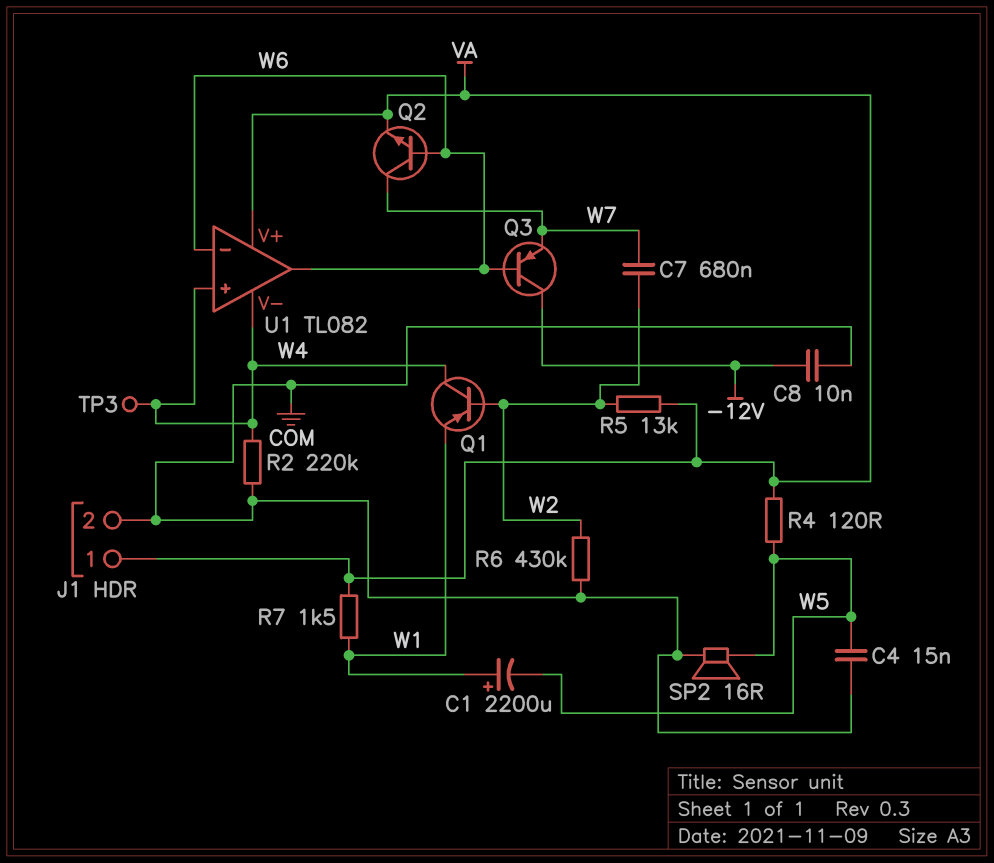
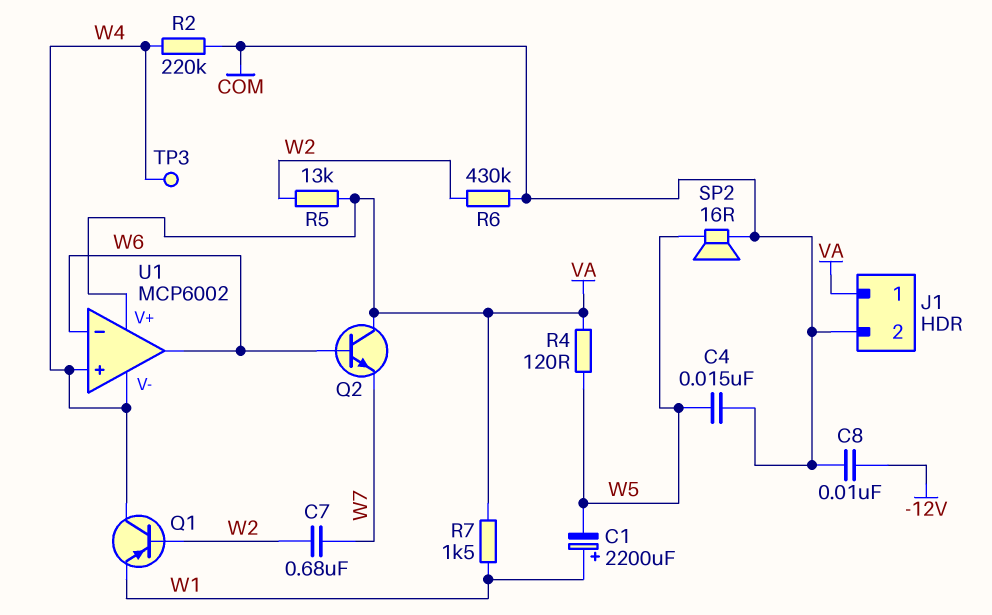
Q2: NPN (B W6, C W7, E VA) -> NPN (B W6, C VA, E W7)
Q3: PNP (B W6, C -12V, E W7) -> none
U1: TL082 -> MCP6002

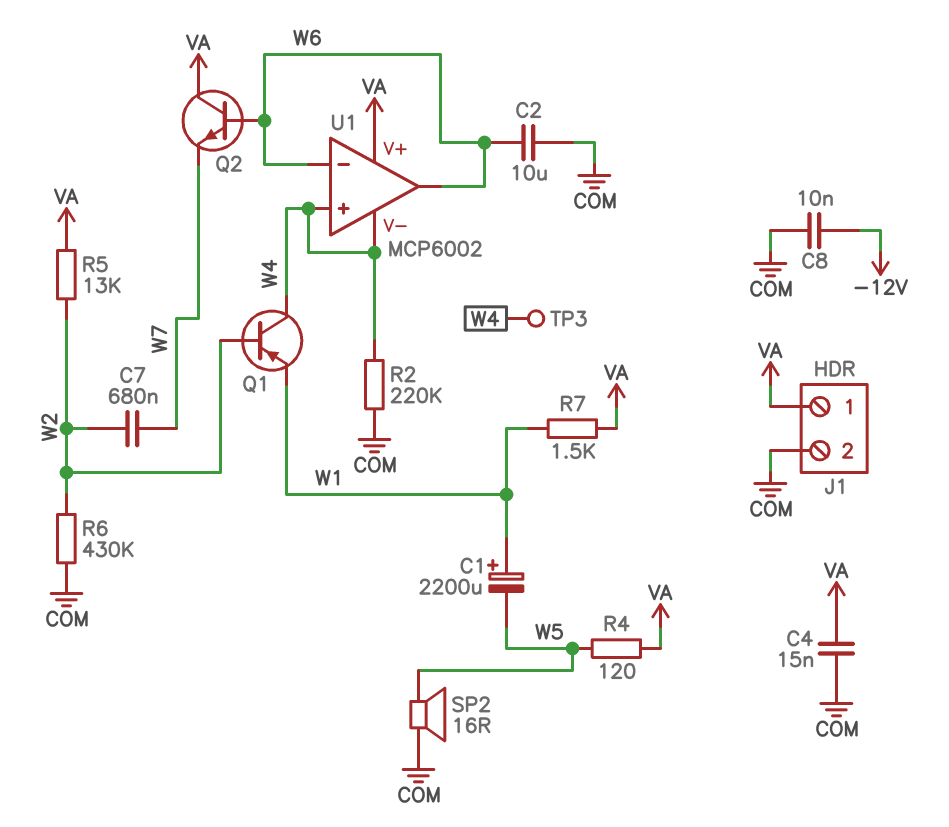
C2: none -> 10uF (COM, W6)
C4: 15nF (COM, W5) -> 15nF (COM, VA)

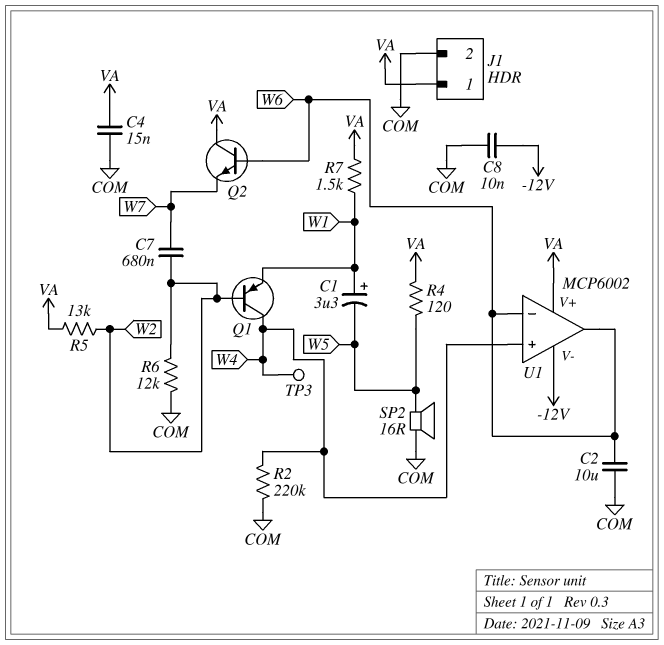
C1: 2200uF (plus W1, minus W5) -> 3.3uF (plus W1, minus W5)
R6: 430k (COM, W2) -> 12k (COM, W2)
U1 pin V-: W4 -> -12V

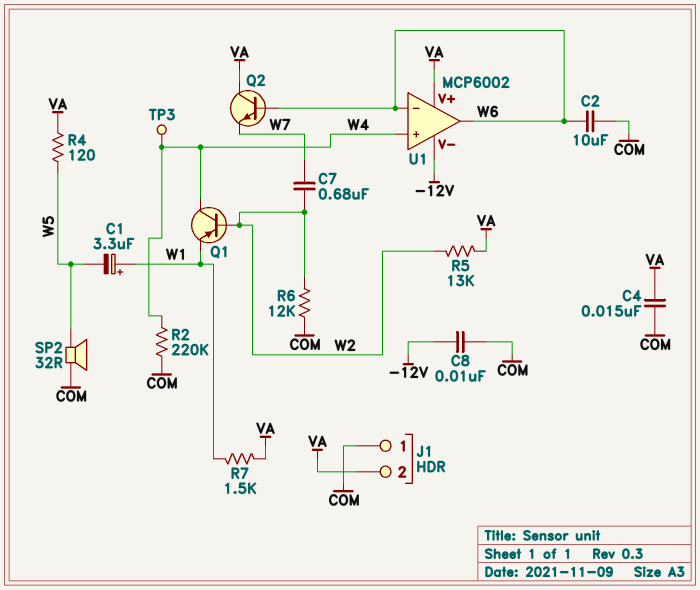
J1 pin 1: VA -> COM
J1 pin 2: COM -> VA
SP2: speaker 16R (COM, W5) -> speaker 32R (COM, W5)

